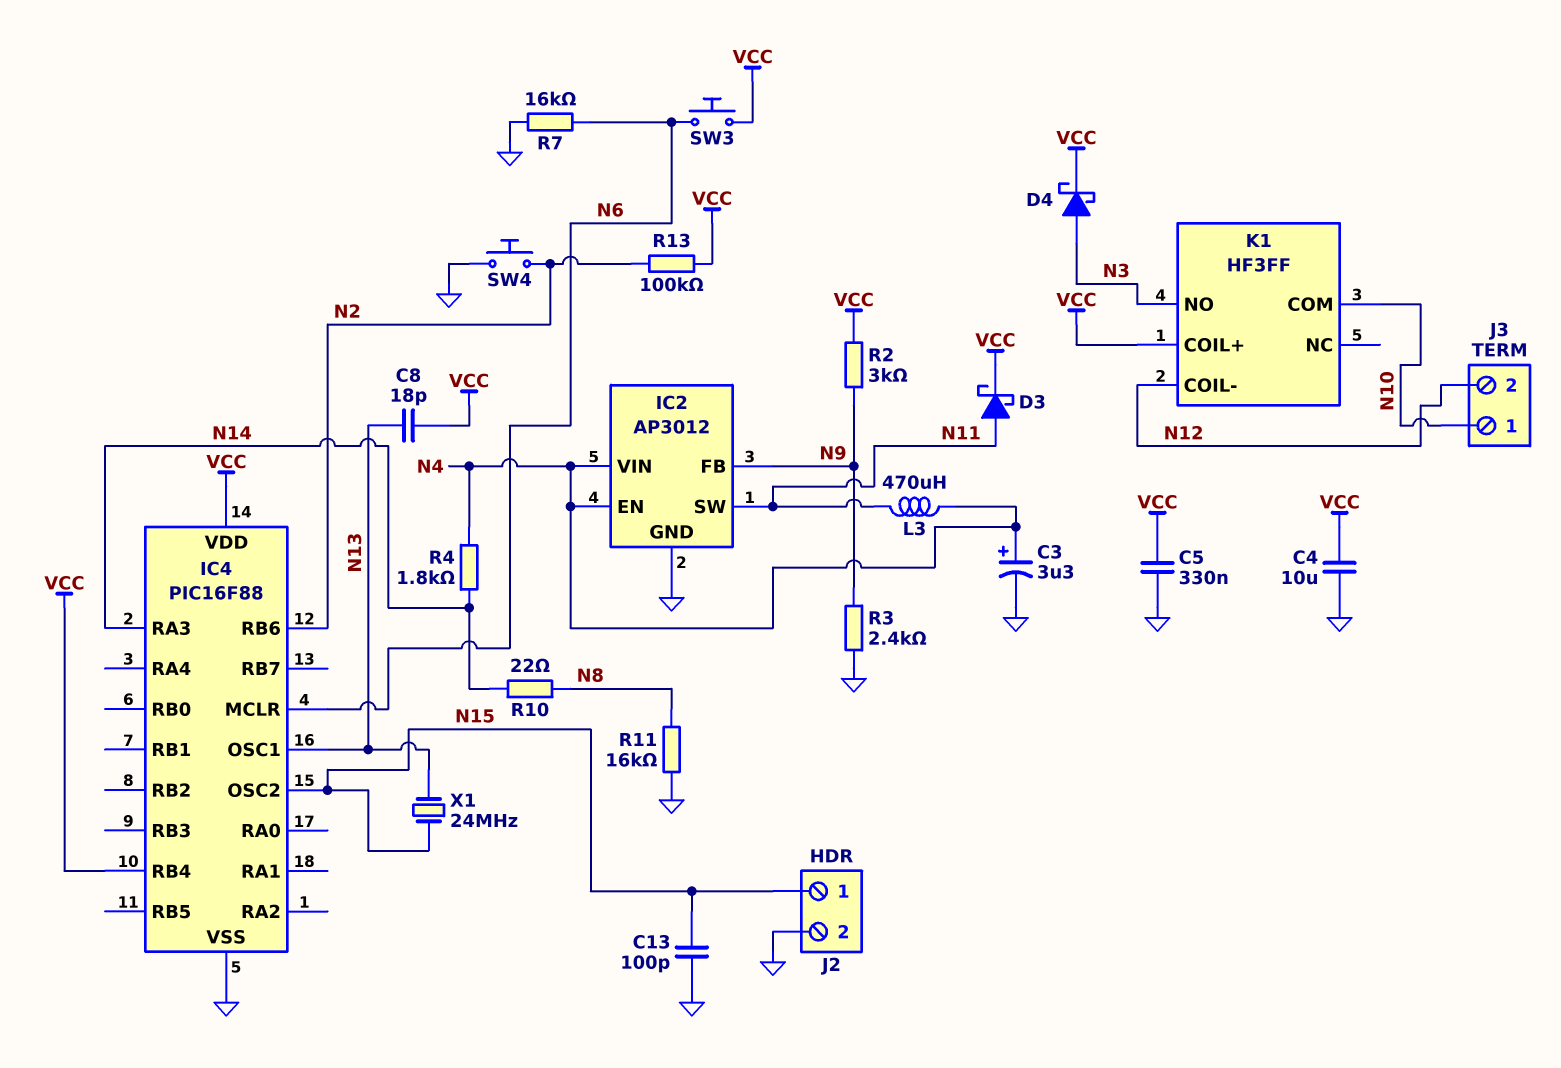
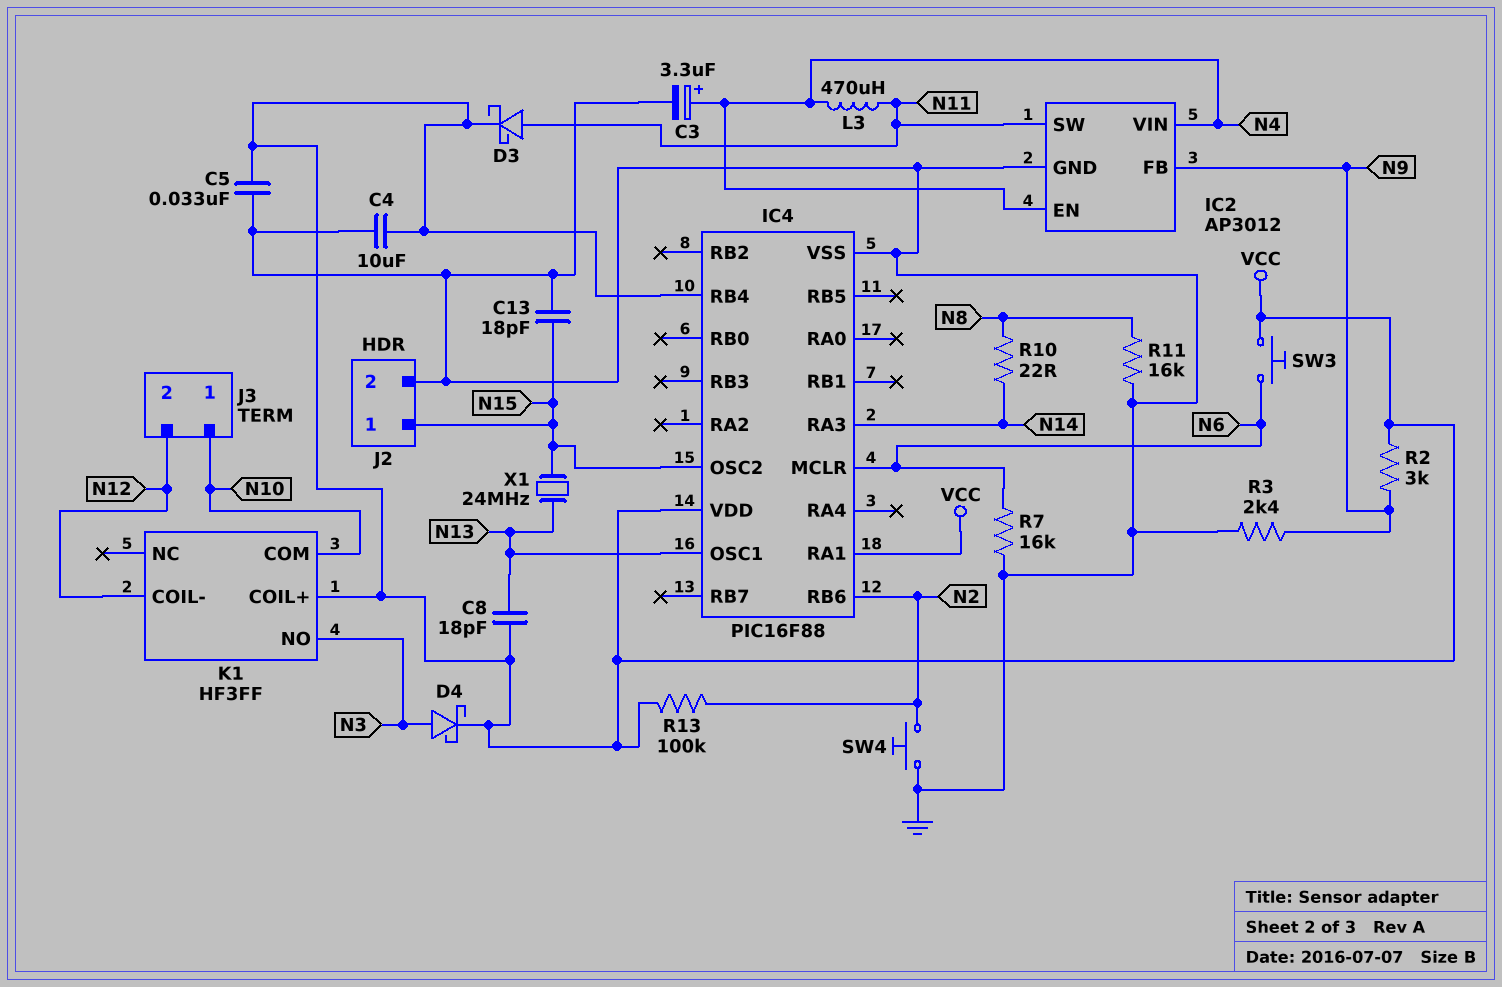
C5: 330nF (GND, VCC) -> 33nF (GND, VCC)
C13: 100pF (GND, N15) -> 18pF (GND, N15)
IC4 pin RA1: none -> VCC
R4: 1.8k (N4, N14) -> none

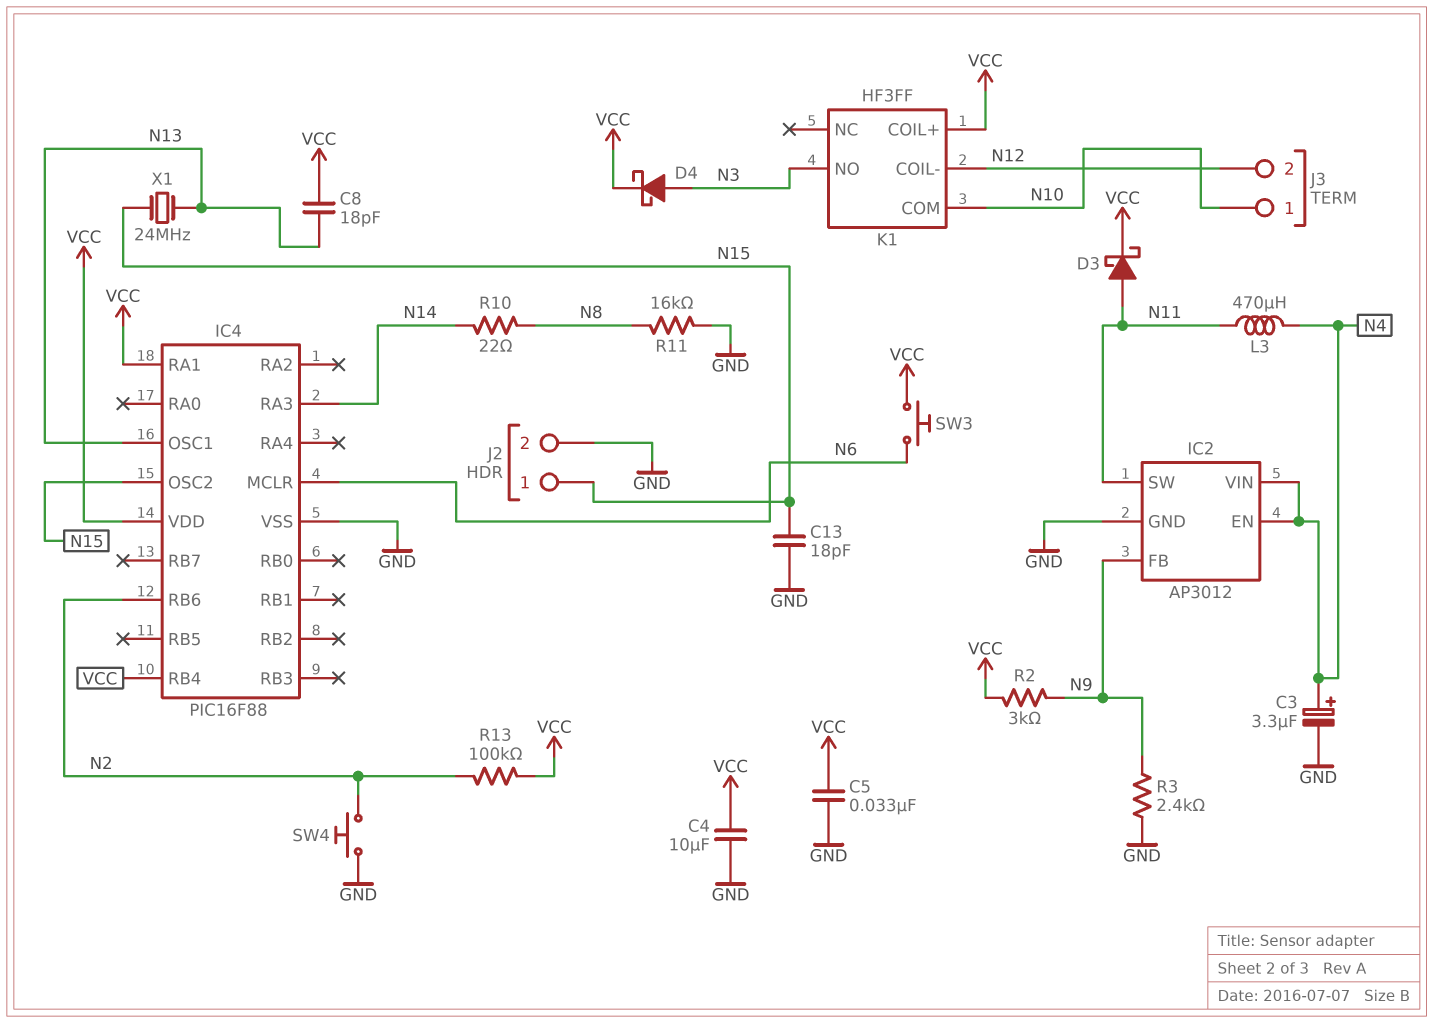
R7: 16k (GND, N6) -> none

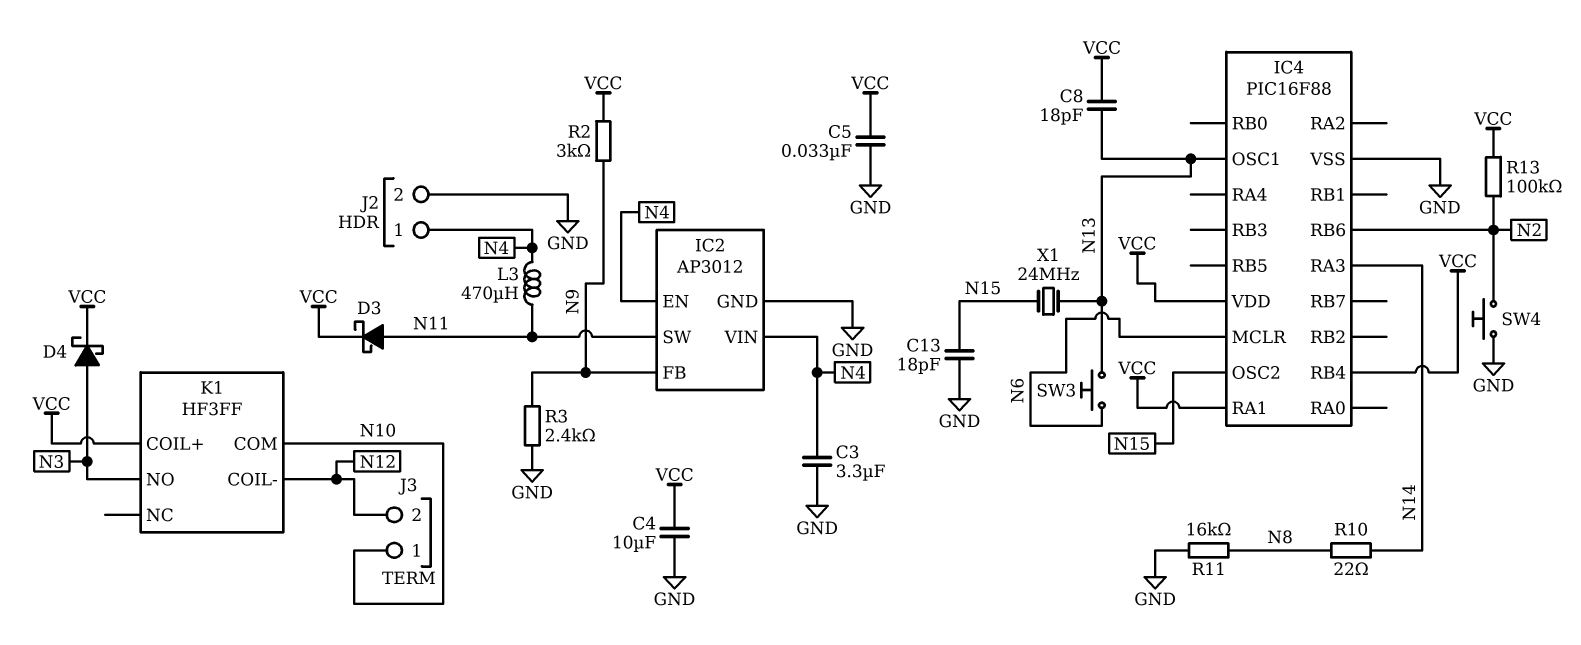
C3: 3.3uF (plus N4, minus GND) -> 3.3uF (GND, N4)
J2 pin 1: N15 -> N4
SW3: button (N6, VCC) -> button (N6, N13)

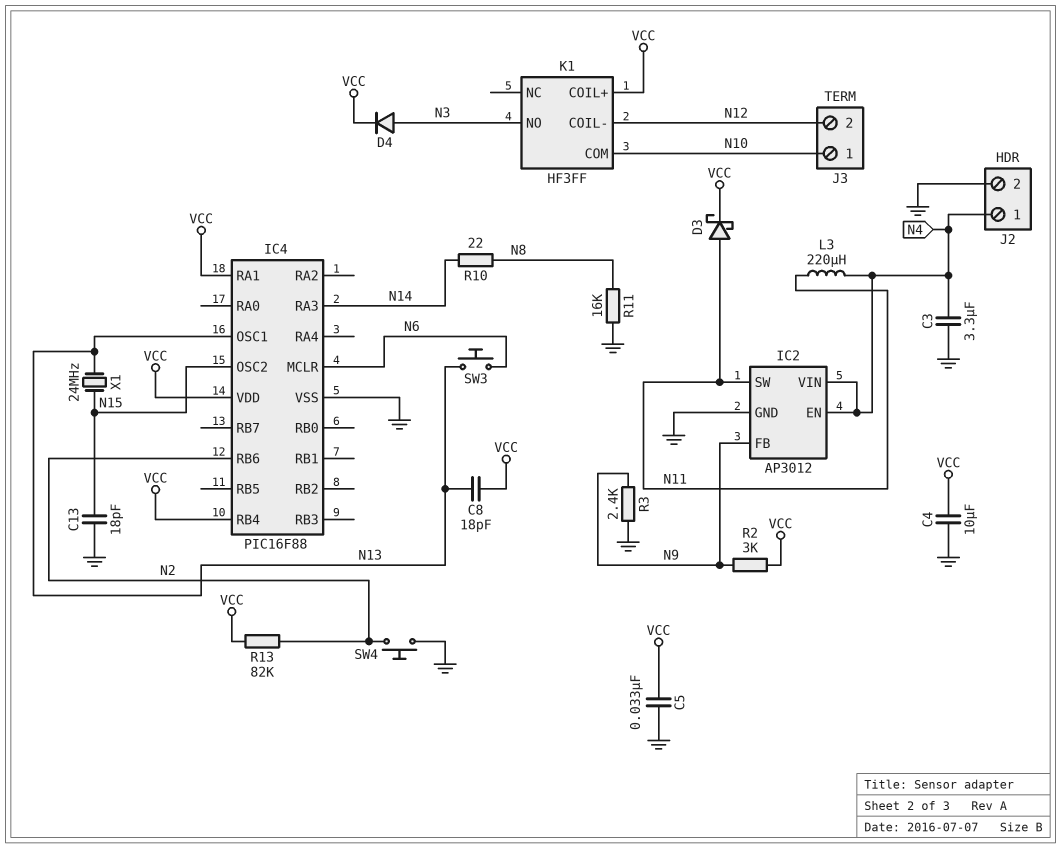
D4: schottky (A N3, K VCC) -> diode (A N3, K VCC)
L3: 470uH (N4, N11) -> 220uH (N4, N11)
R13: 100k (N2, VCC) -> 82k (N2, VCC)

